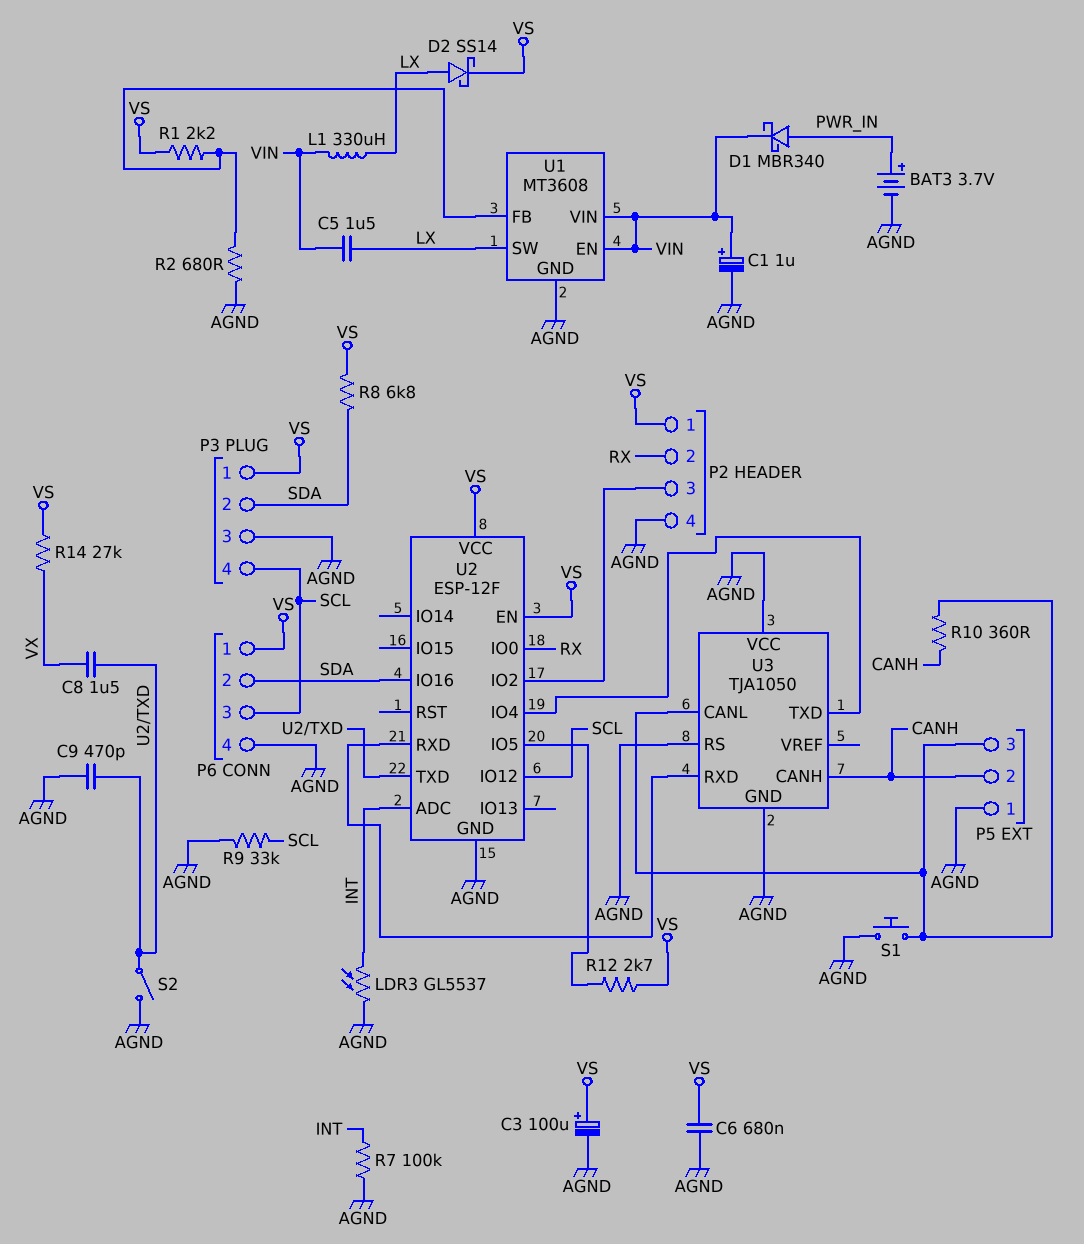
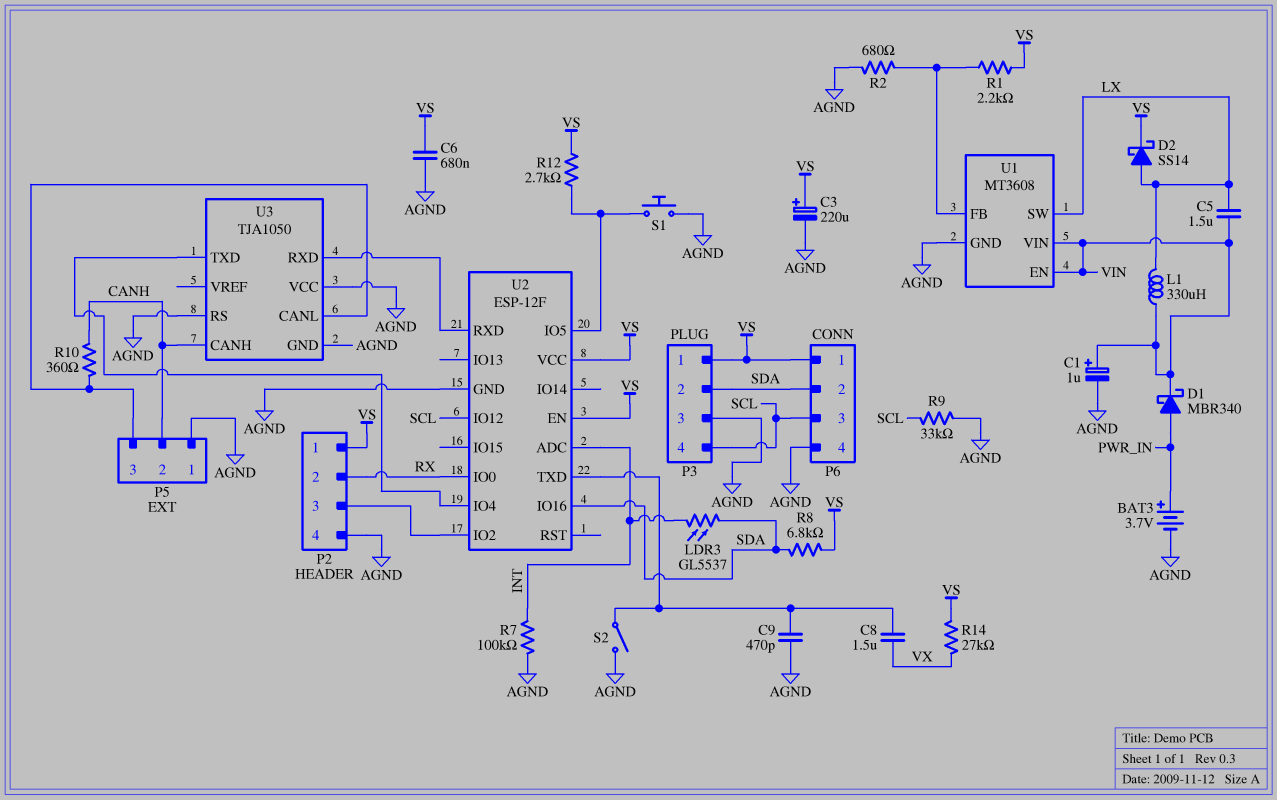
C3: 100uF (plus VS, minus AGND) -> 220uF (plus VS, minus AGND)
LDR3: GL5537 (AGND, INT) -> GL5537 (INT, SDA)
S1: button (AGND, P5/3) -> button (AGND, U2/IO5)

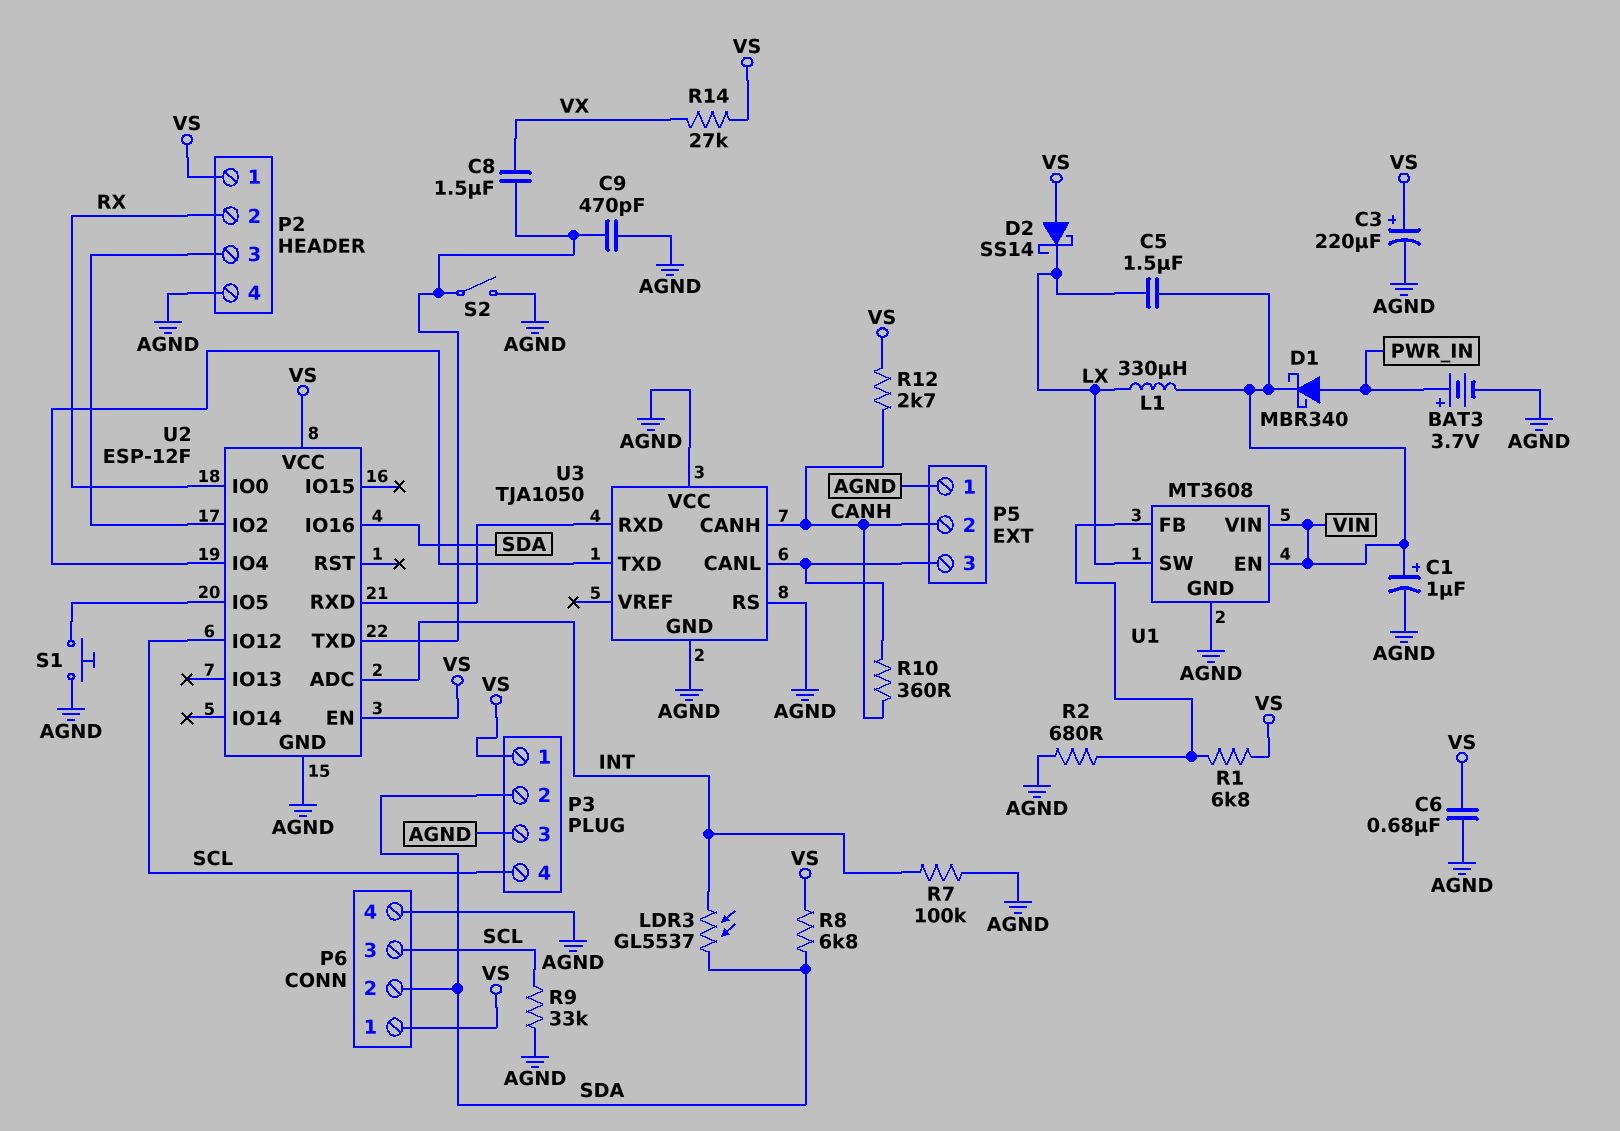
D2: schottky SS14 (A LX, K VS) -> schottky SS14 (A VS, K LX)
R1: 2.2k (U1/FB, VS) -> 6.8k (U1/FB, VS)
R12: 2.7k (U2/IO5, VS) -> 2.7k (CANH, VS)

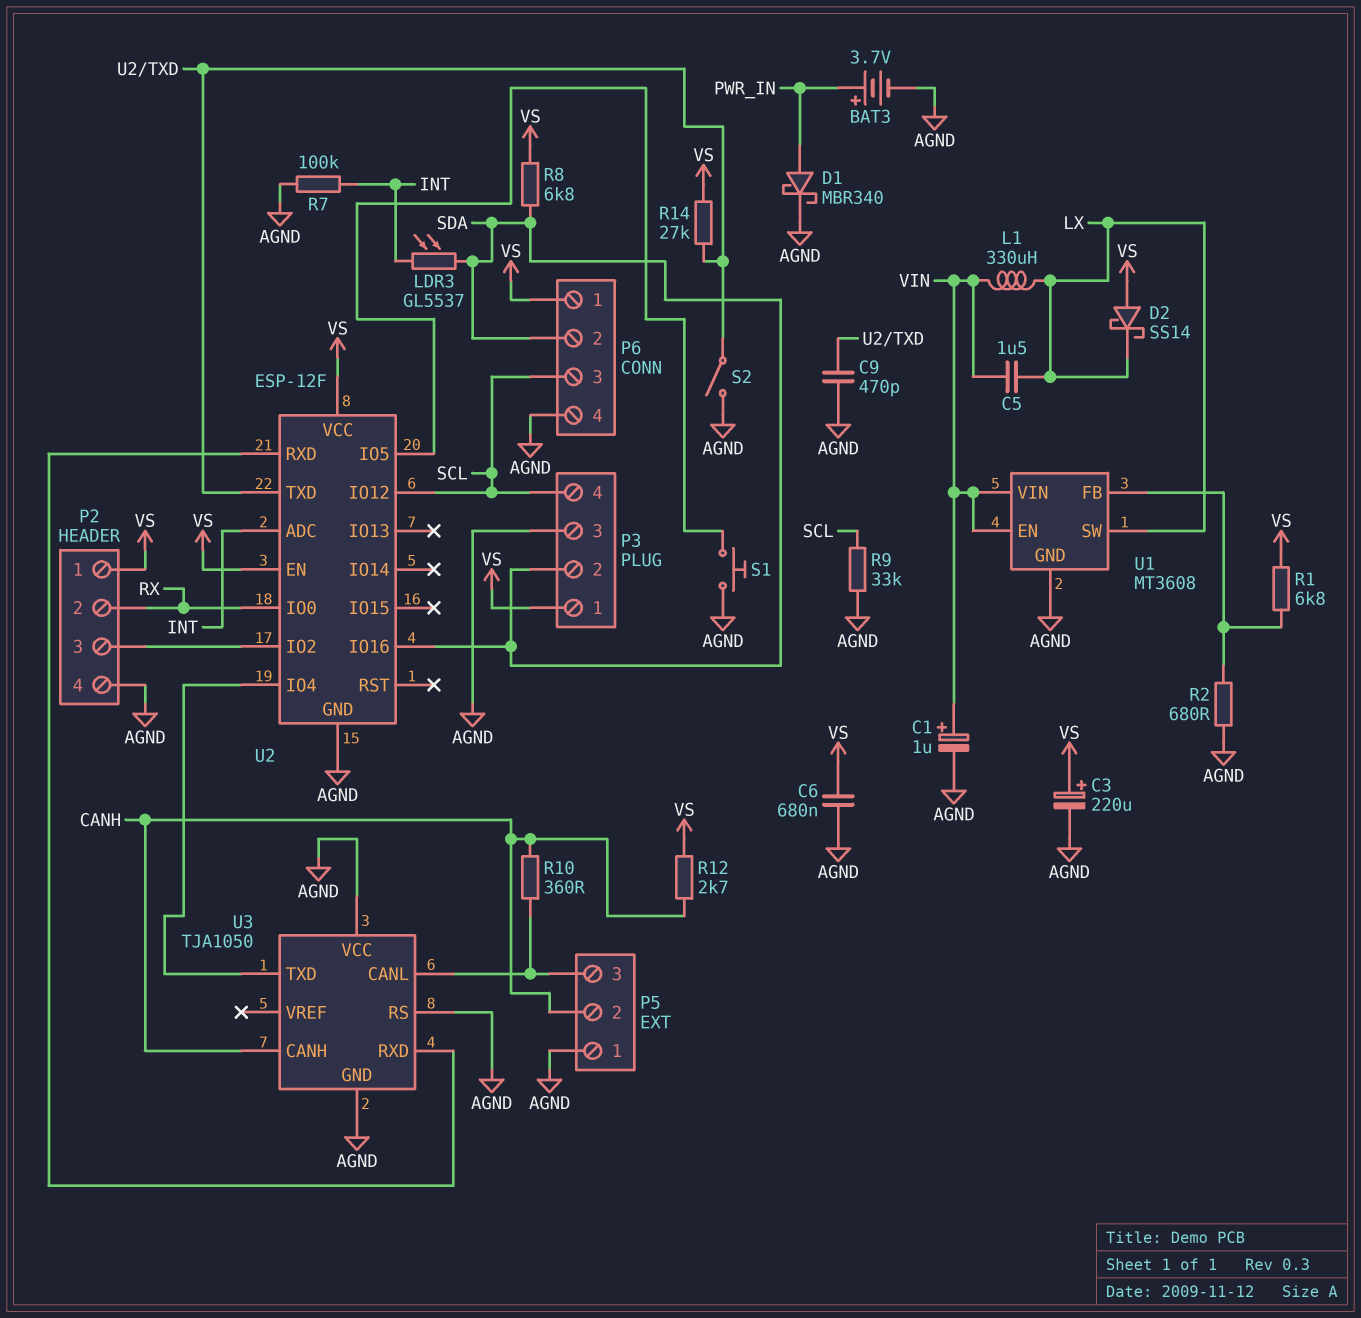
C8: 1.5uF (U2/TXD, VX) -> none
D1: schottky MBR340 (A PWR_IN, K VIN) -> schottky MBR340 (A PWR_IN, K AGND)
R14: 27k (VS, VX) -> 27k (U2/TXD, VS)

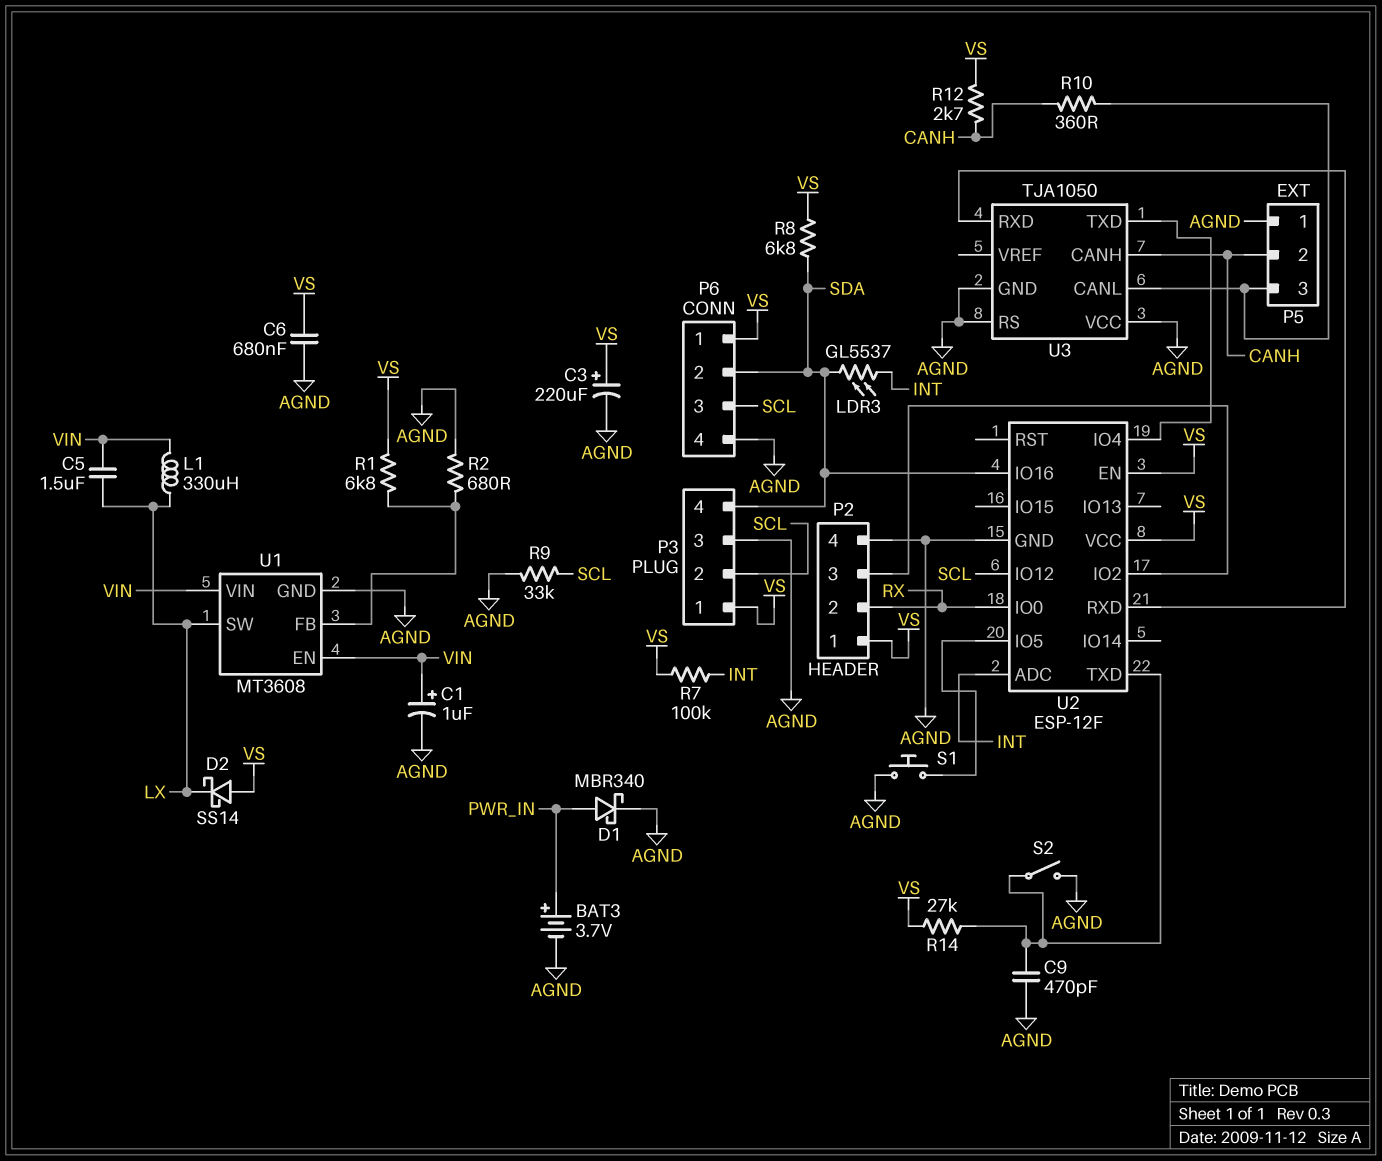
P3 pin 2: SDA -> SCL
P3 pin 4: SCL -> SDA
R7: 100k (AGND, INT) -> 100k (INT, VS)

